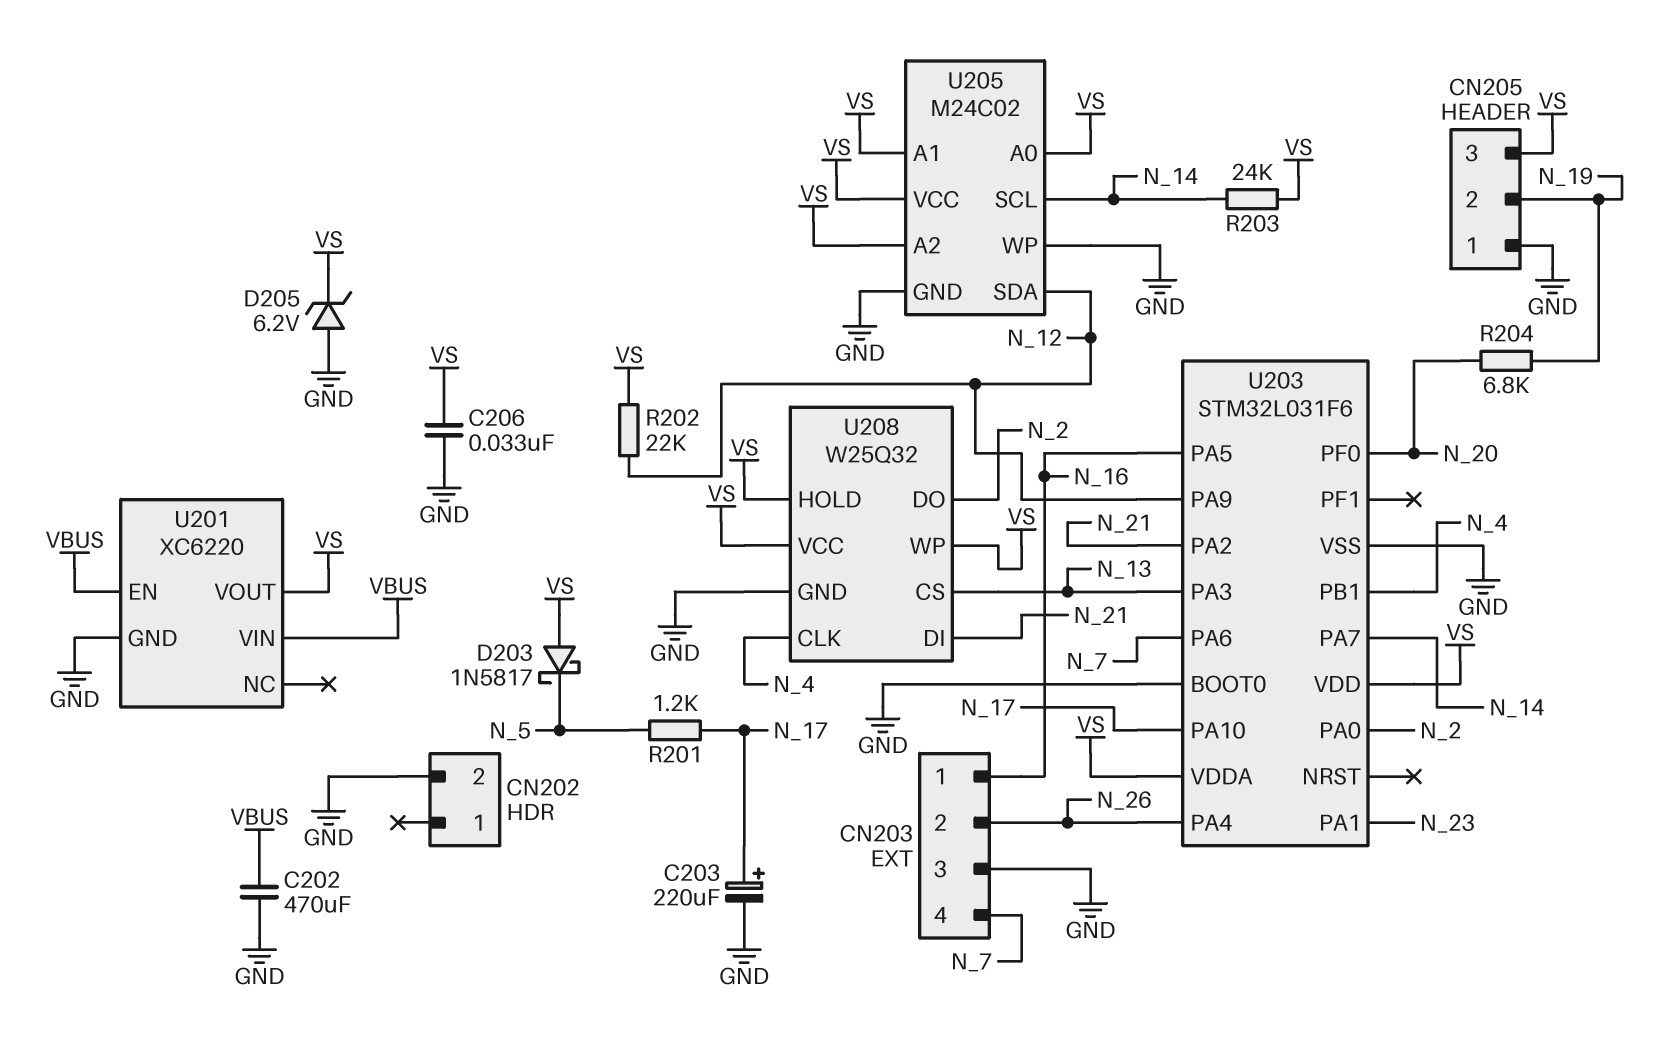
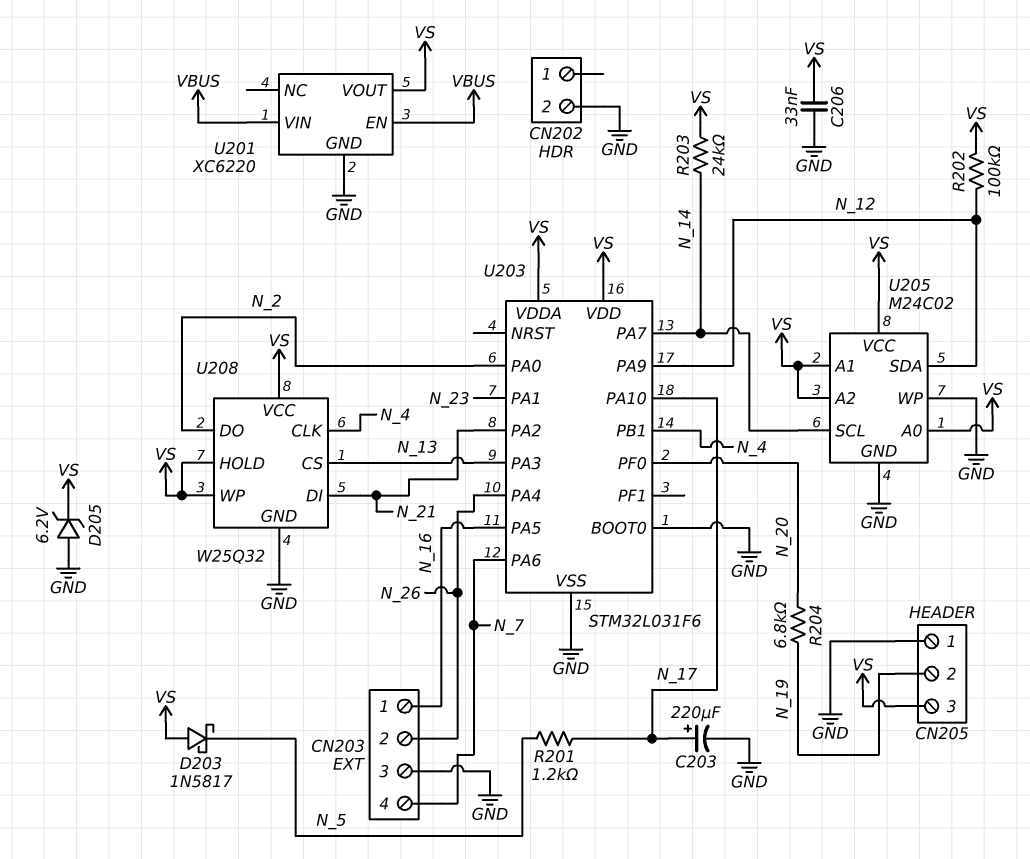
C202: 470uF (GND, VBUS) -> none
R202: 22k (N_12, VS) -> 100k (N_12, VS)

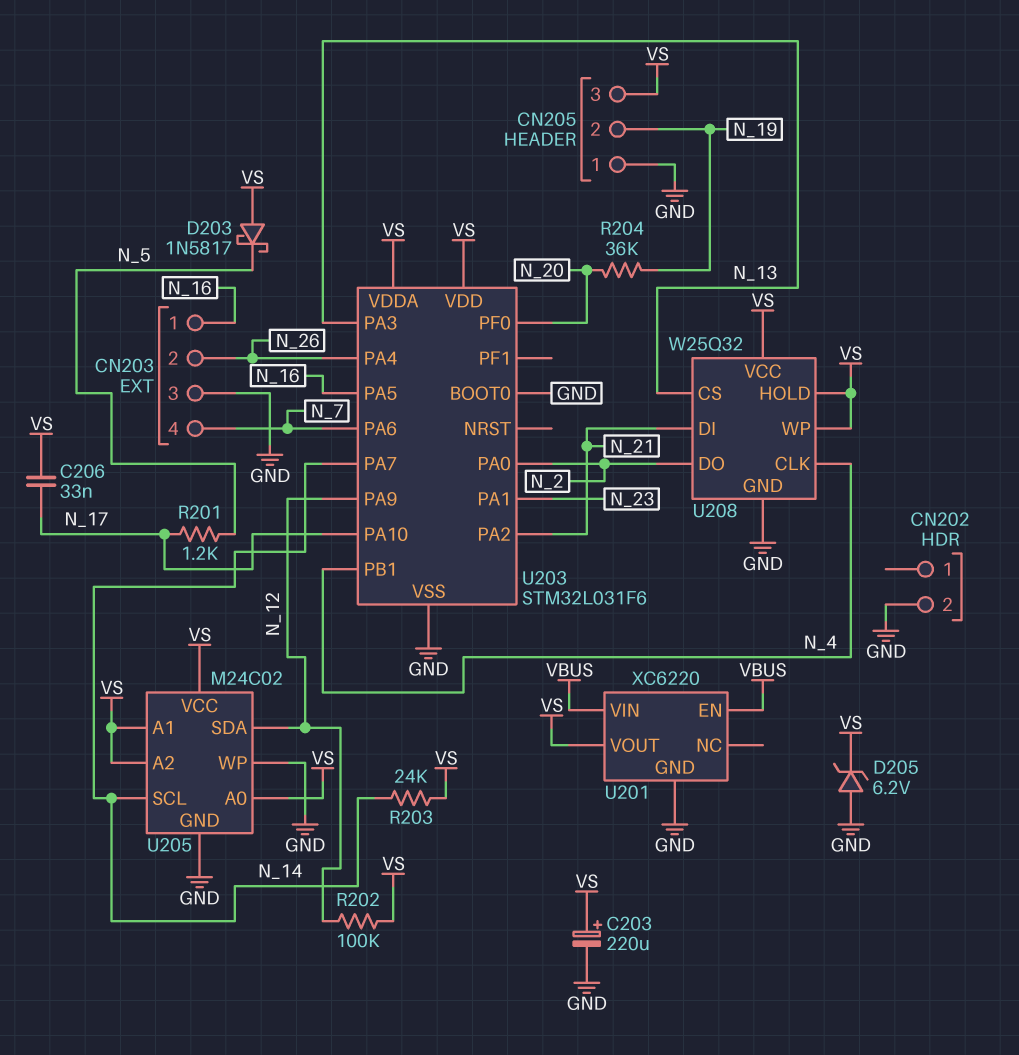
C203: 220uF (plus N_17, minus GND) -> 220uF (plus VS, minus GND)
C206: 33nF (GND, VS) -> 33nF (N_17, VS)
R204: 6.8k (N_19, N_20) -> 36k (N_19, N_20)

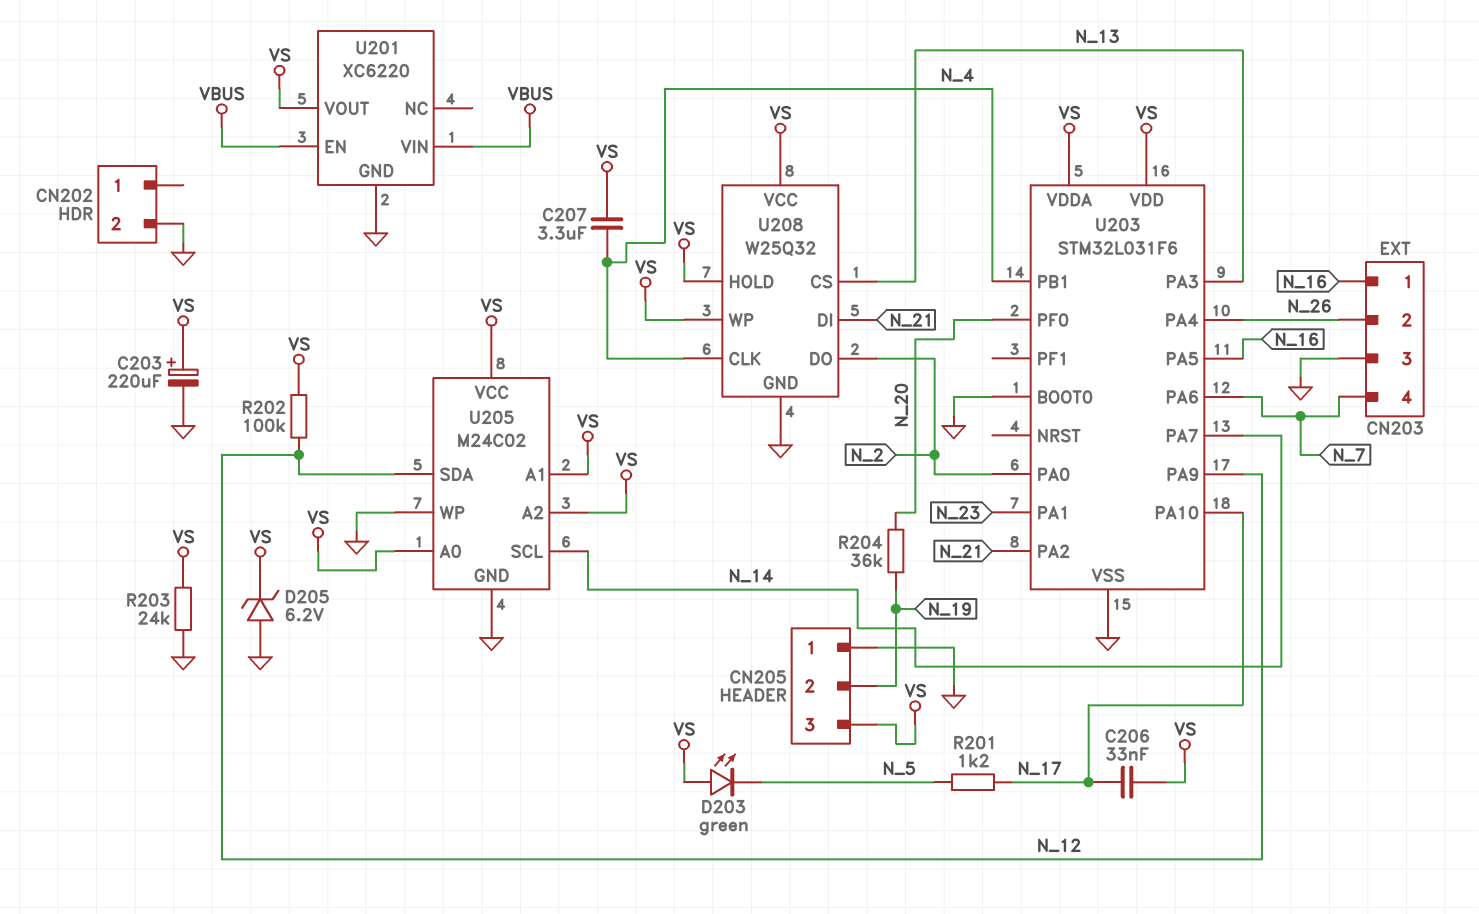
C207: none -> 3.3uF (N_4, VS)
D203: schottky 1N5817 (A VS, K N_5) -> LED green (A VS, K N_5)
R203: 24k (N_14, VS) -> 24k (GND, VS)

